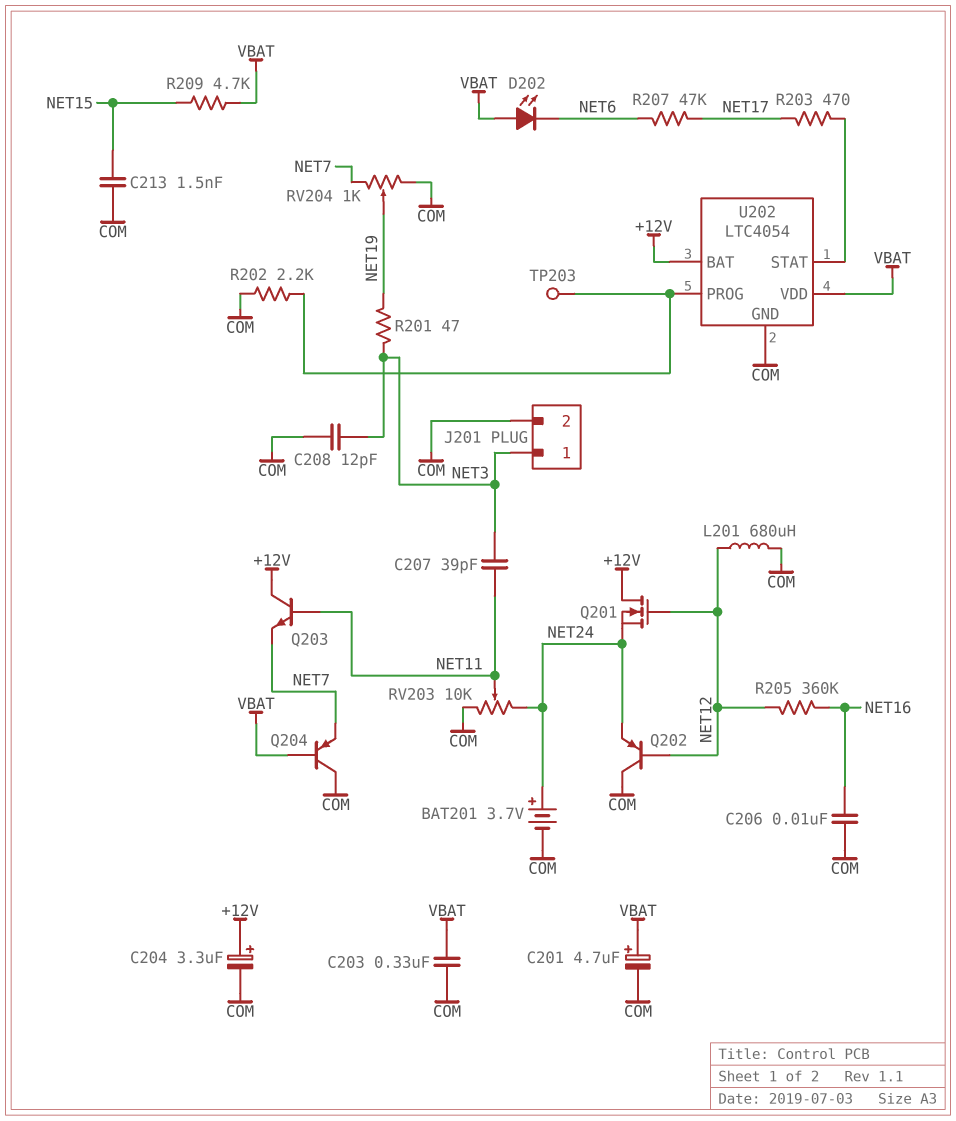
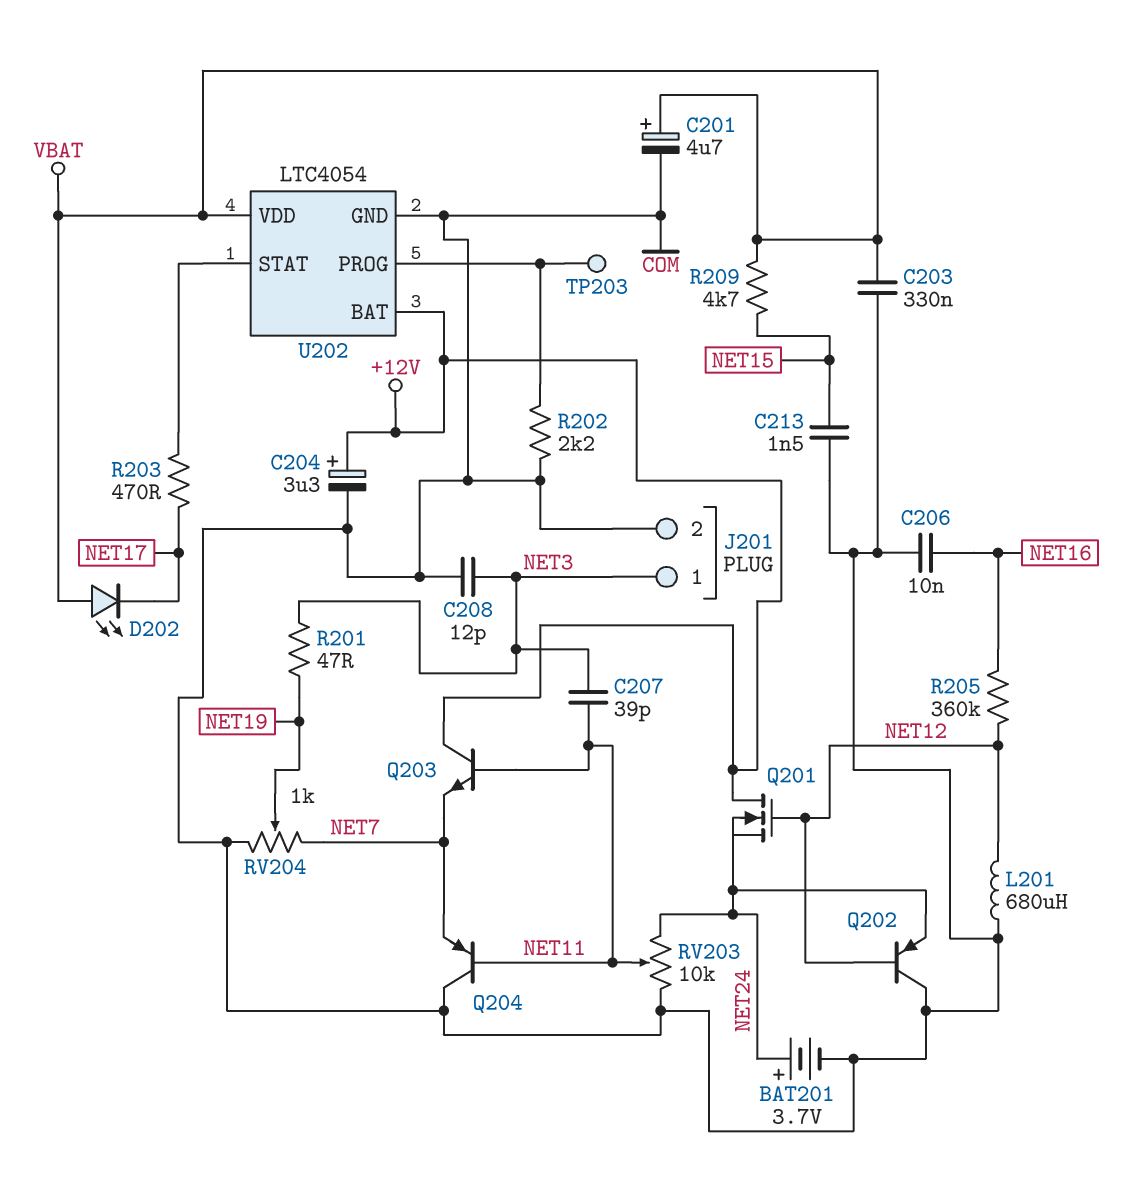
D202: LED (A VBAT, K NET6) -> LED (A VBAT, K NET17)
Q204: PNP (B VBAT, C COM, E NET7) -> PNP (B NET11, C COM, E NET7)
R207: 47k (NET6, NET17) -> none

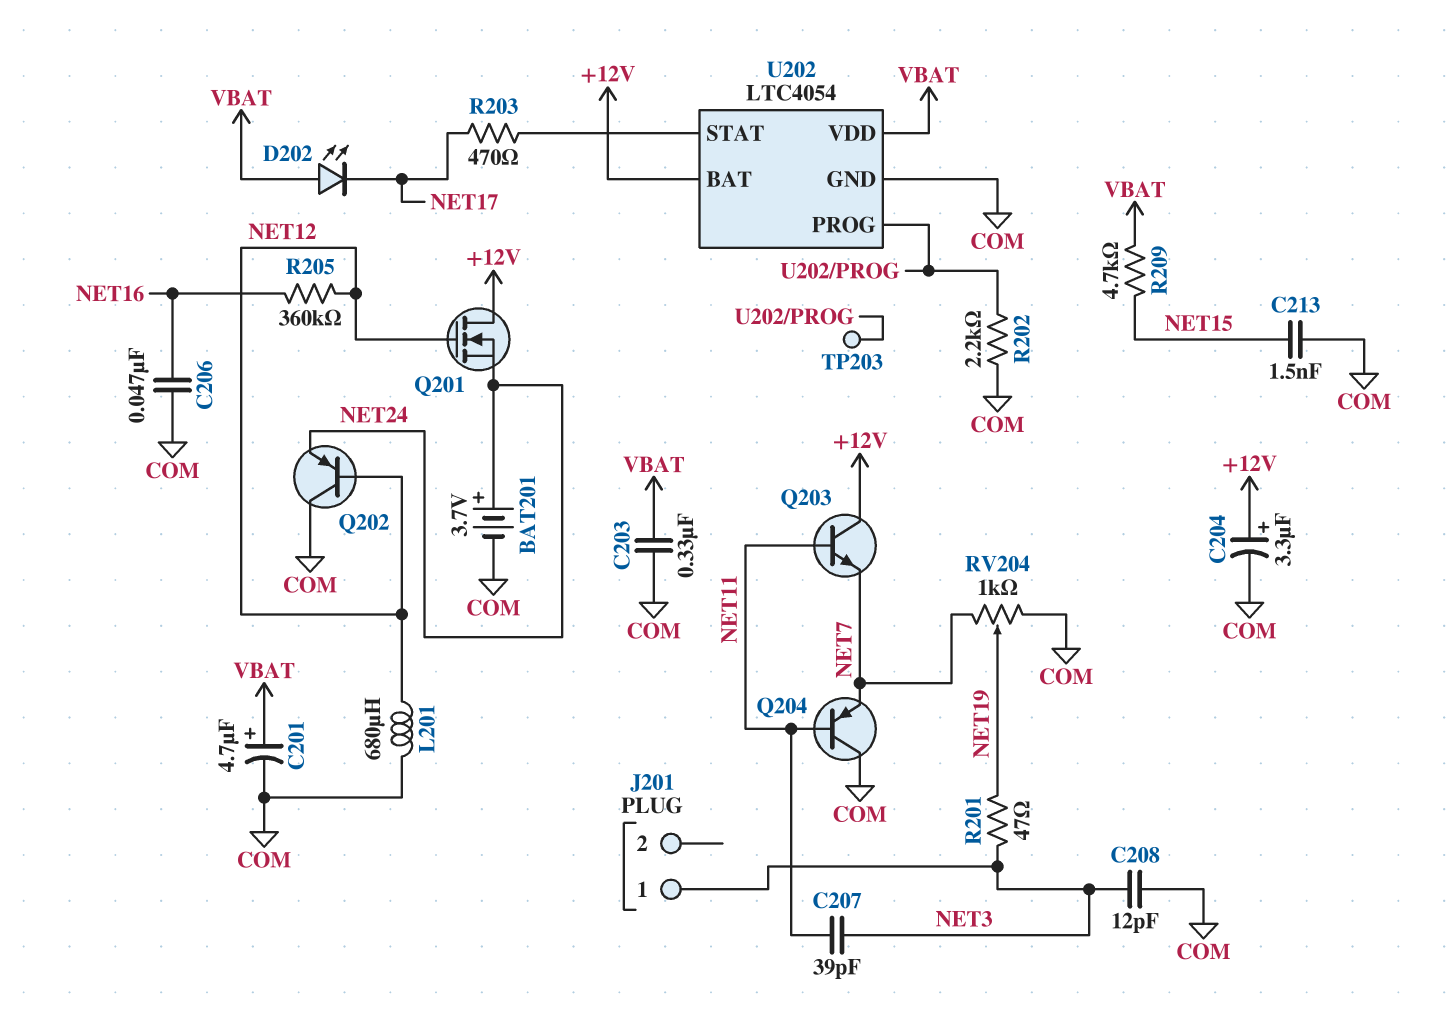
C206: 10nF (COM, NET16) -> 47nF (COM, NET16)
J201 pin 2: COM -> none
RV203: 10k (COM, NET24, wiper NET11) -> none

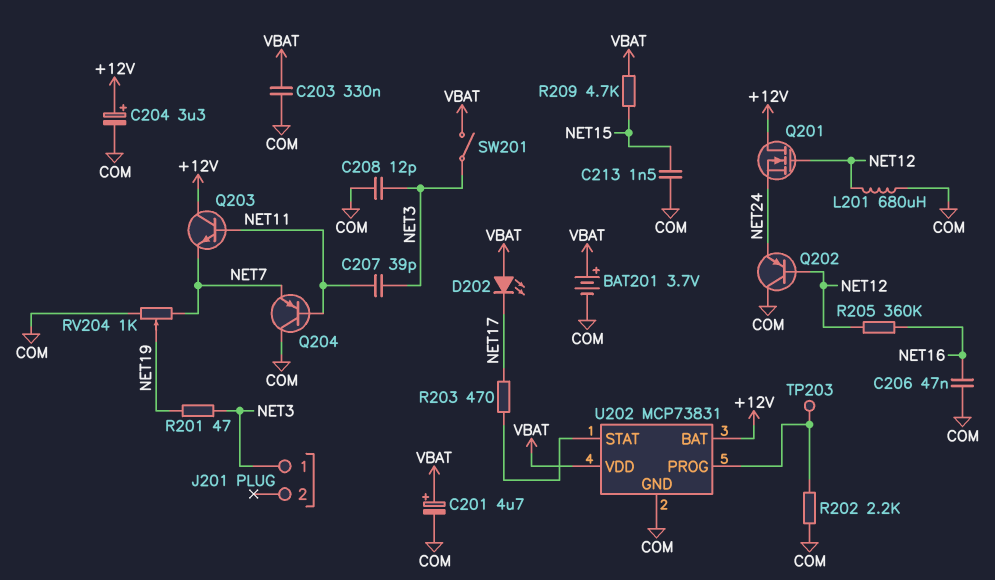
BAT201: 3.7V (plus NET24, minus COM) -> 3.7V (plus VBAT, minus COM)
SW201: none -> switch (NET3, VBAT)
U202: LTC4054 -> MCP73831

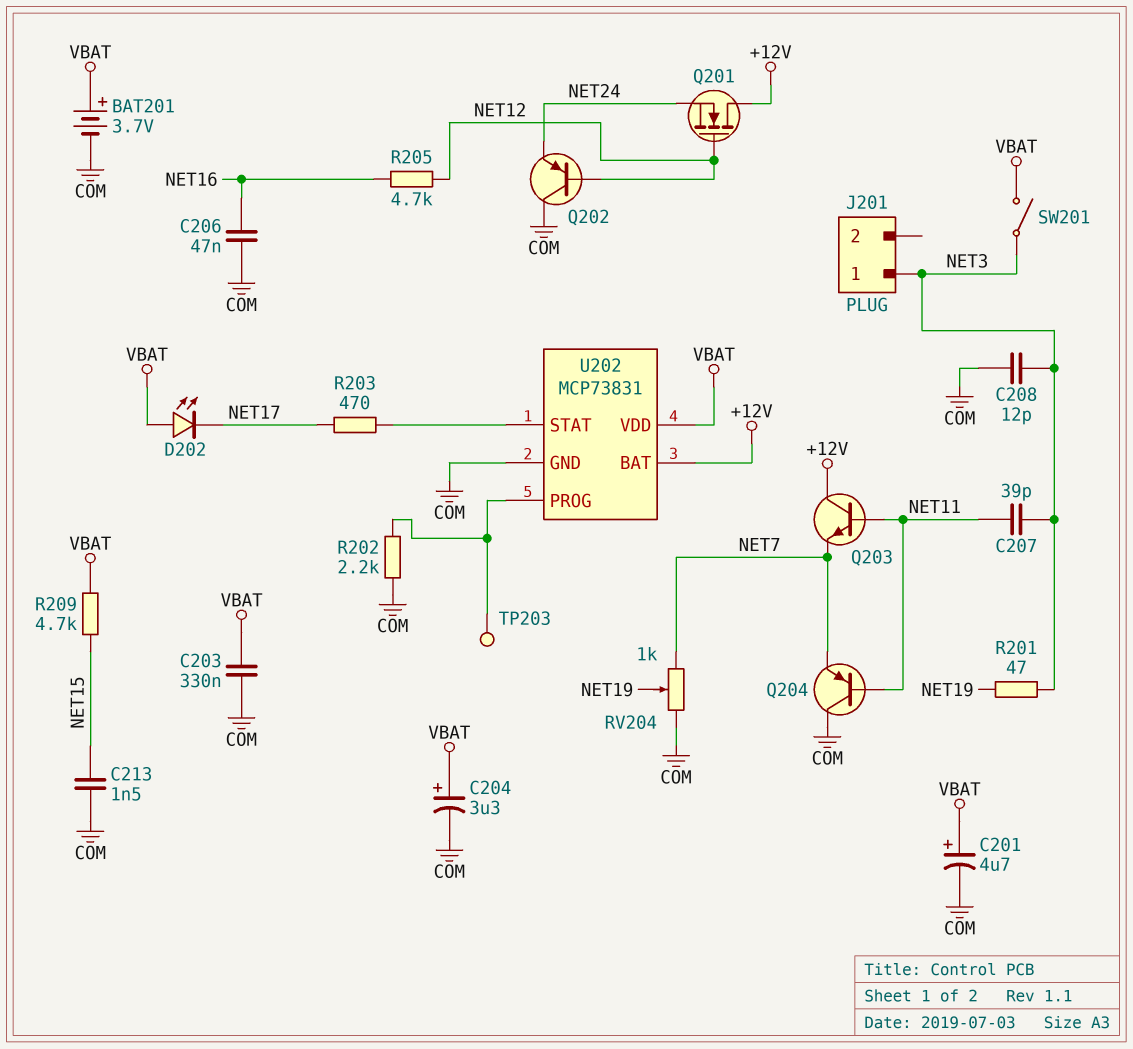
C204: 3.3uF (plus +12V, minus COM) -> 3.3uF (plus VBAT, minus COM)
L201: 680uH (COM, NET12) -> none
R205: 360k (NET12, NET16) -> 4.7k (NET12, NET16)

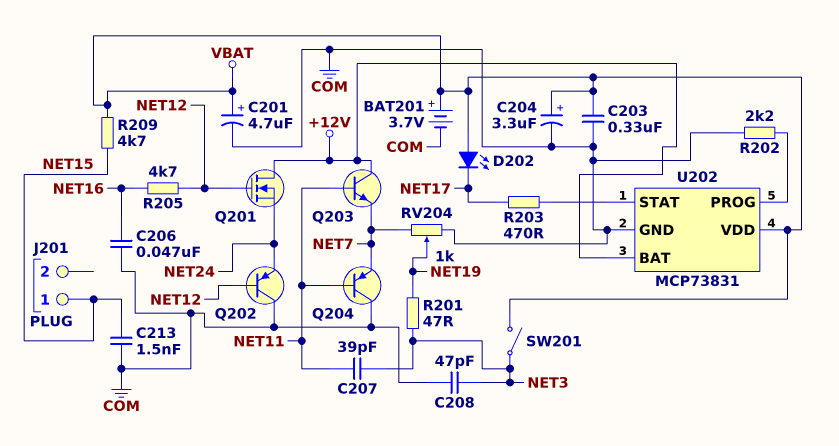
C208: 12pF (COM, NET3) -> 47pF (COM, NET3)
J201 pin 1: NET3 -> NET15
TP203: test point (U202/PROG) -> none

